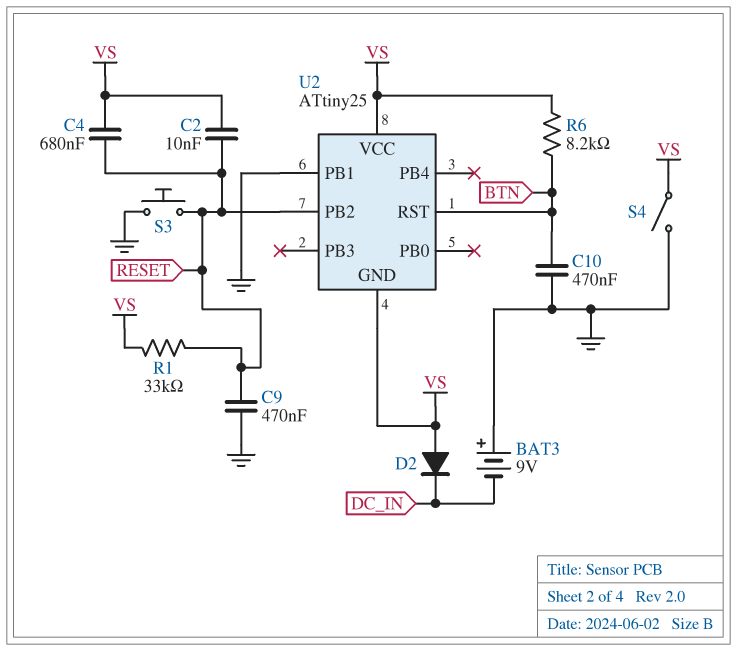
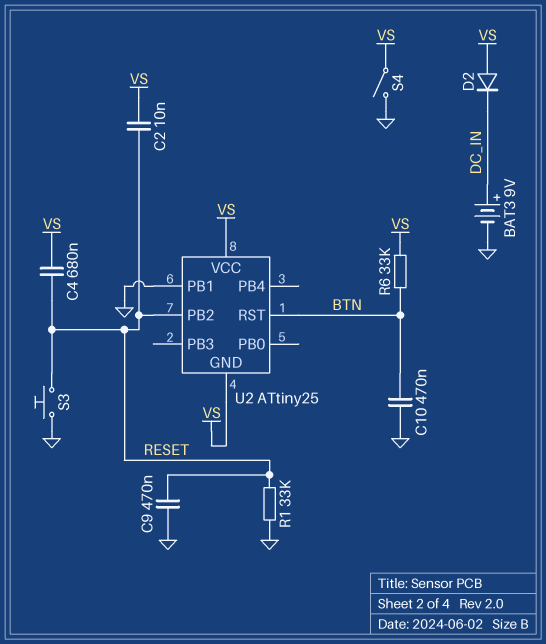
BAT3: 9V (plus GND, minus DC_IN) -> 9V (plus DC_IN, minus GND)
R1: 33k (RESET, VS) -> 33k (GND, RESET)
R6: 8.2k (BTN, VS) -> 33k (BTN, VS)

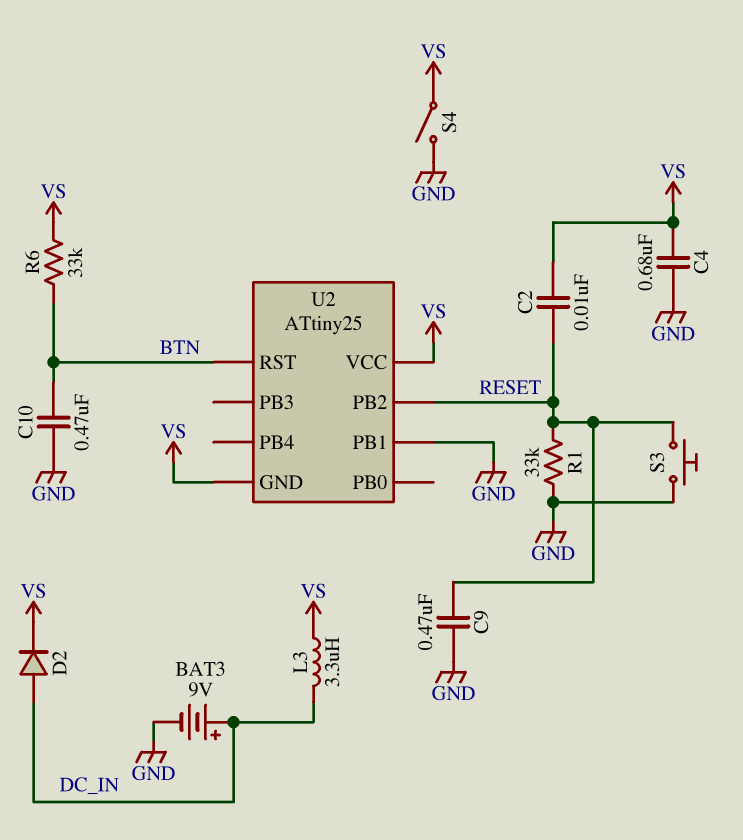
C4: 680nF (RESET, VS) -> 680nF (GND, VS)
D2: diode (A VS, K DC_IN) -> diode (A DC_IN, K VS)
L3: none -> 3.3uH (DC_IN, VS)

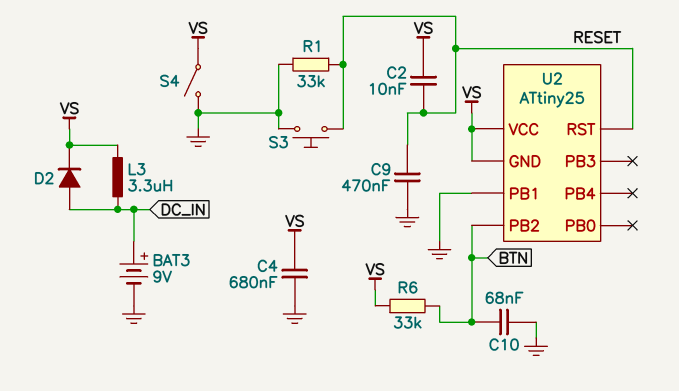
C10: 470nF (BTN, GND) -> 68nF (BTN, GND)
U2 pin PB2: RESET -> BTN
U2 pin RST: BTN -> RESET

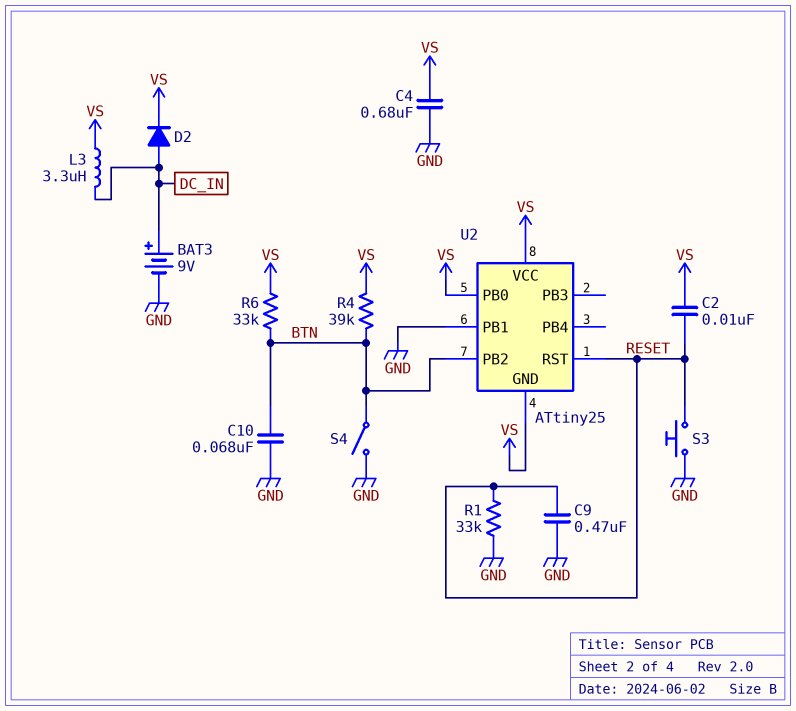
R4: none -> 39k (BTN, VS)
S4: switch (GND, VS) -> switch (BTN, GND)
U2 pin PB0: none -> VS

